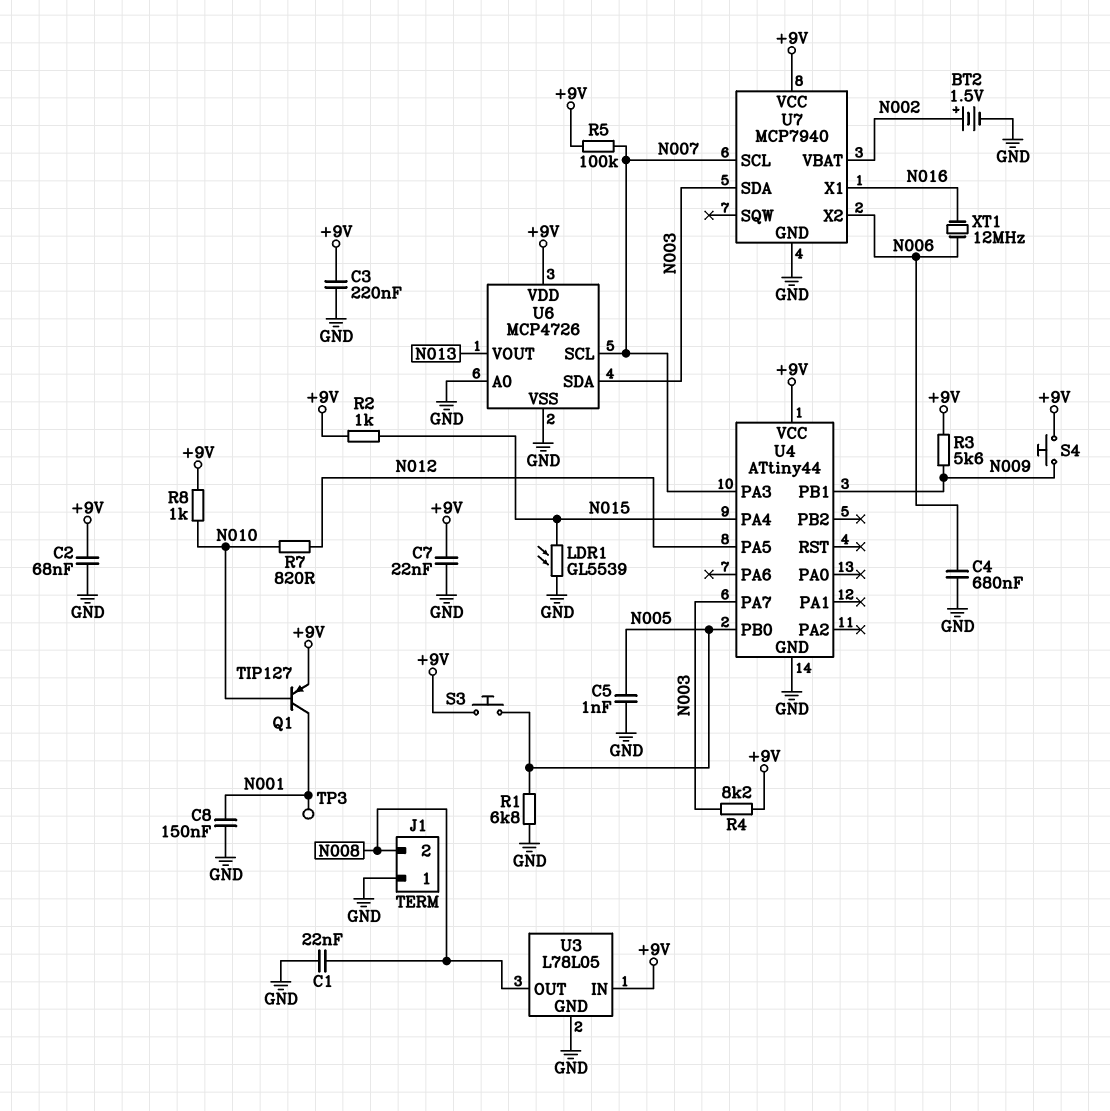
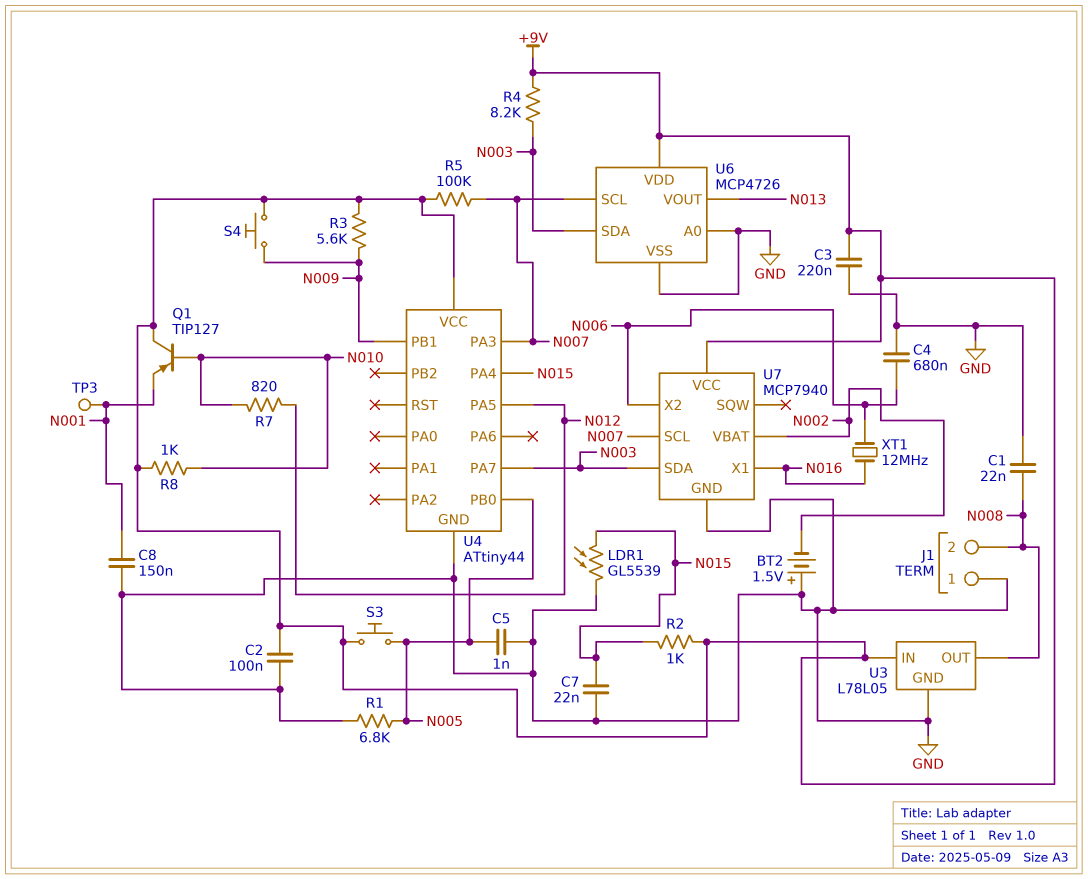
BT2: 1.5V (plus N002, minus GND) -> 1.5V (plus GND, minus N002)
C2: 68nF (+9V, GND) -> 100nF (+9V, GND)
C7: 22nF (+9V, GND) -> 22nF (GND, N015)
Q1: PNP TIP127 (B N010, C N001, E +9V) -> PNP TIP127 (B N010, C +9V, E N001)

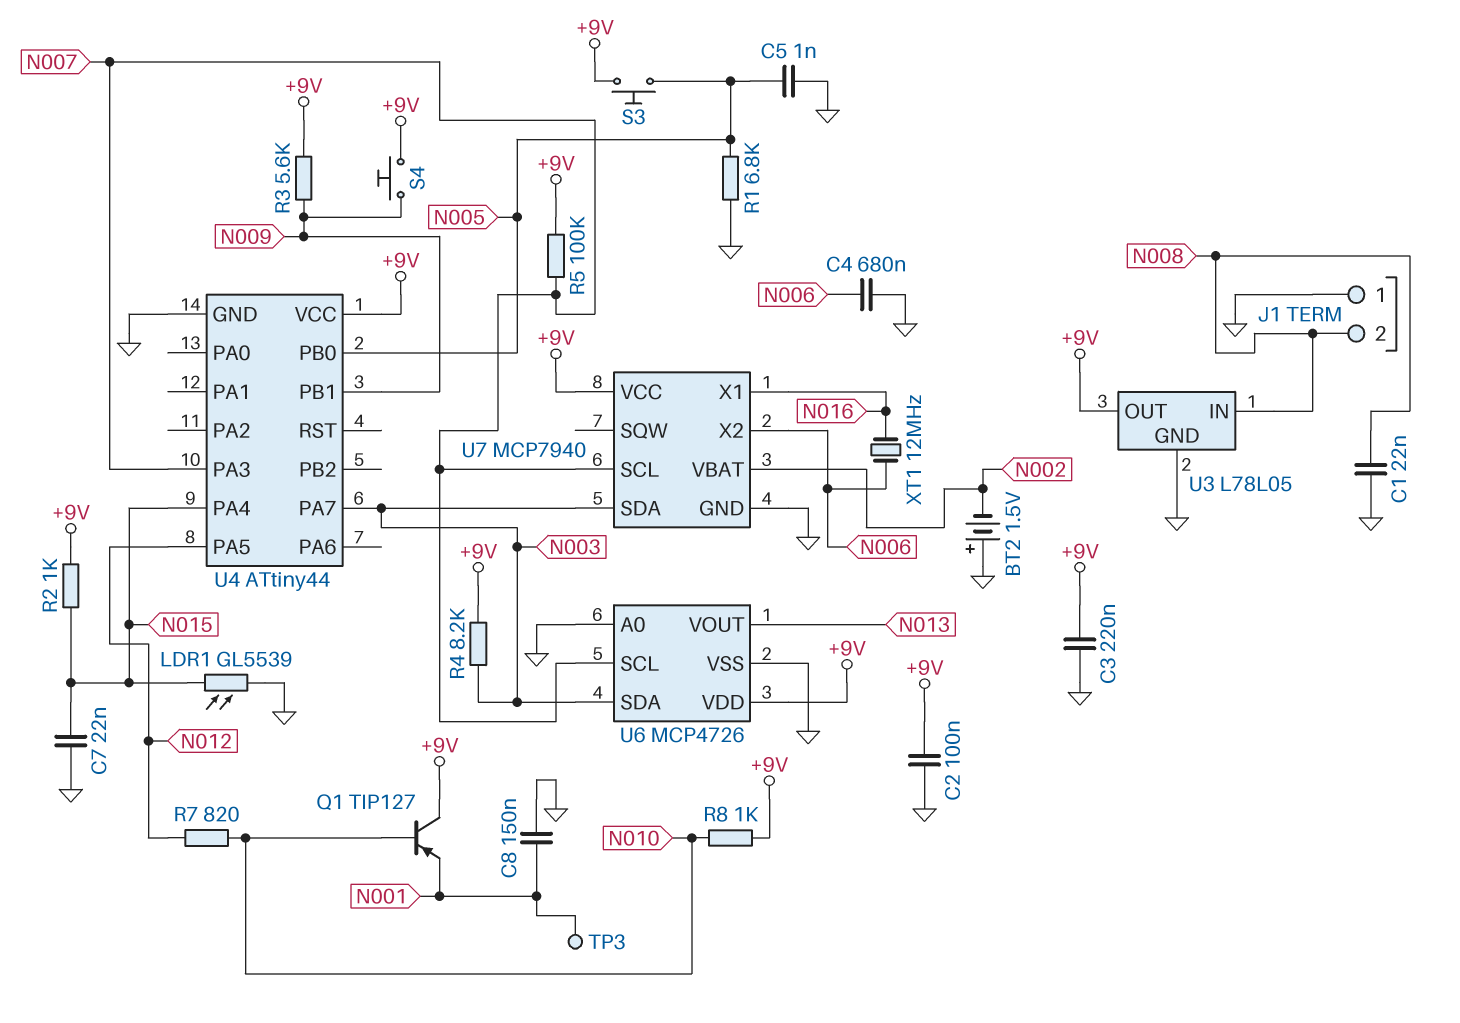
U3 pin IN: +9V -> N008
U3 pin OUT: N008 -> +9V

